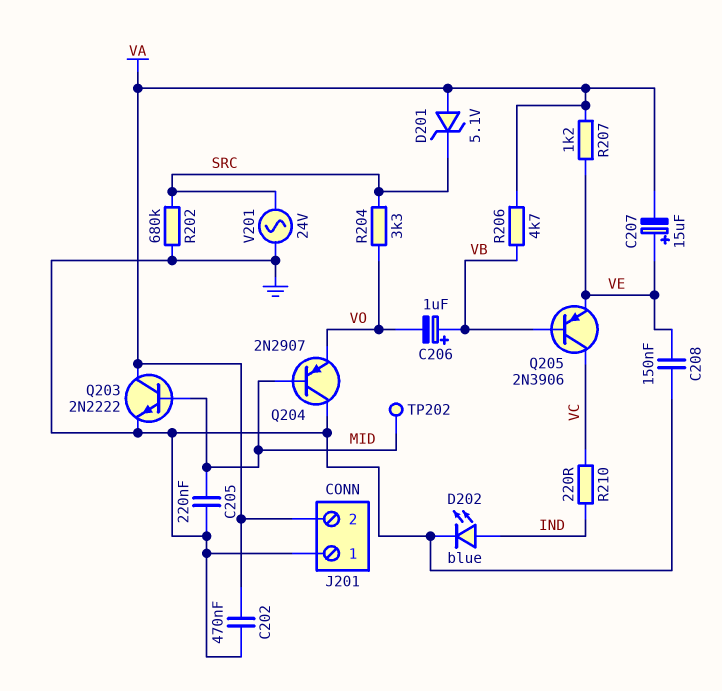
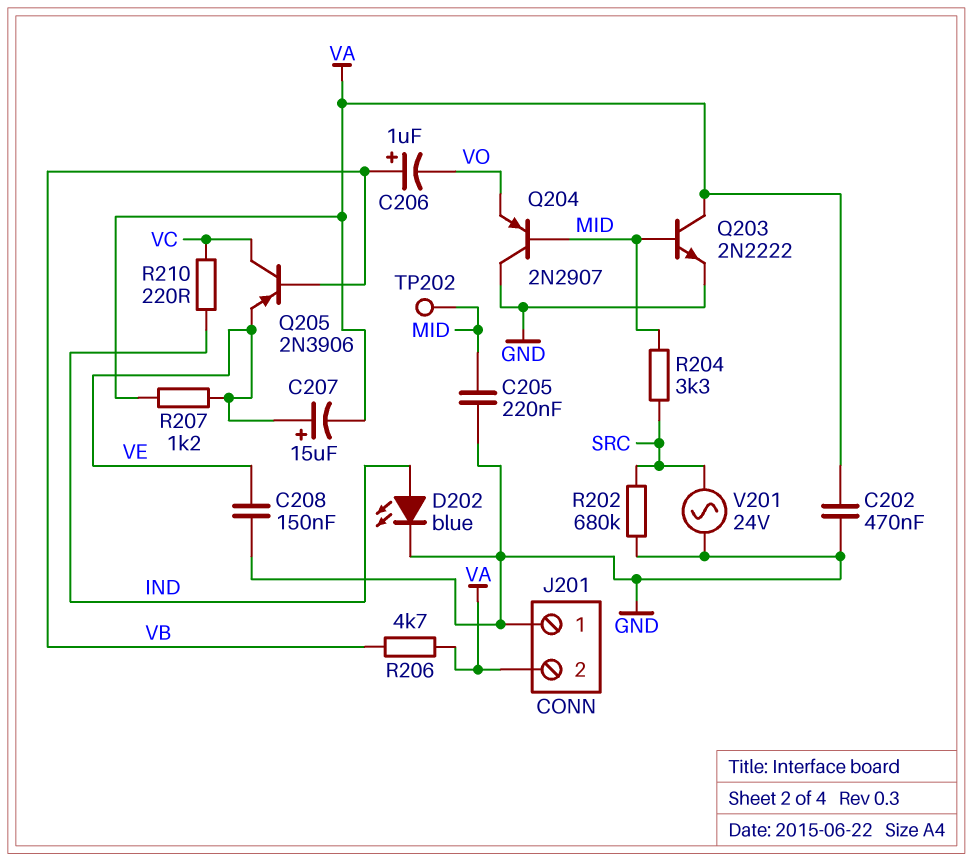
D201: zener 5.1V (A VA, K SRC) -> none
R204: 3.3k (SRC, VO) -> 3.3k (MID, SRC)

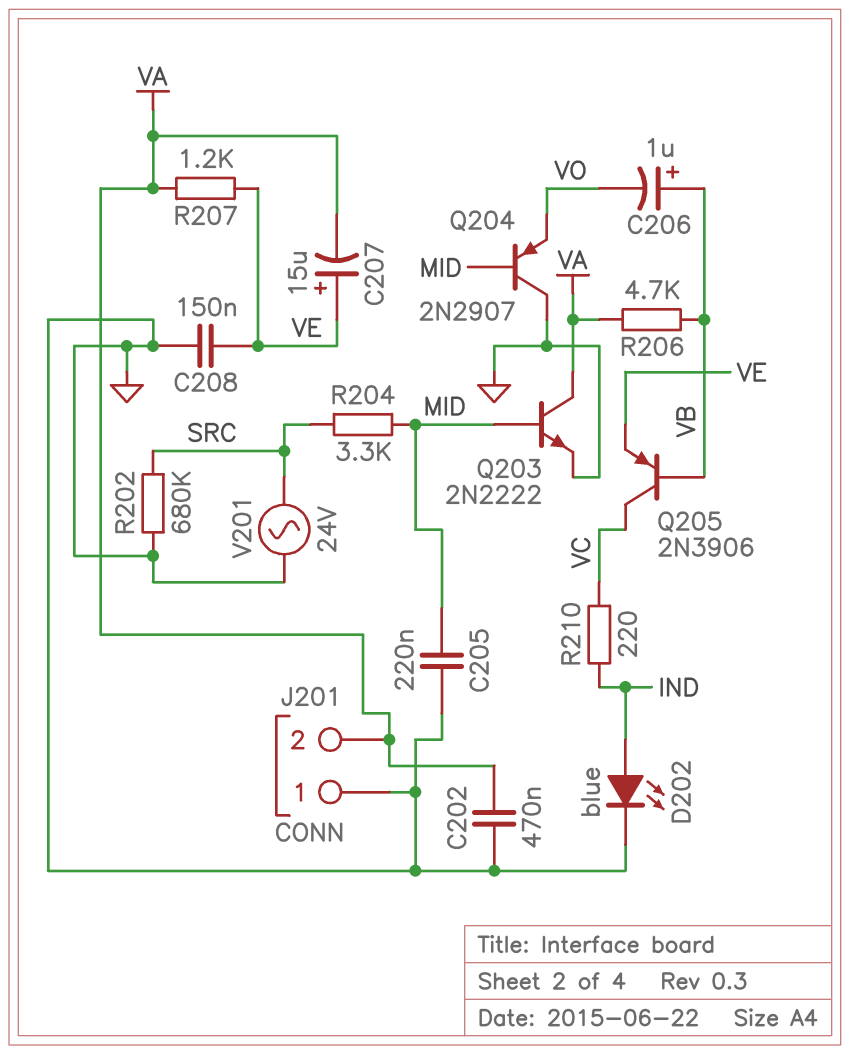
TP202: test point (MID) -> none

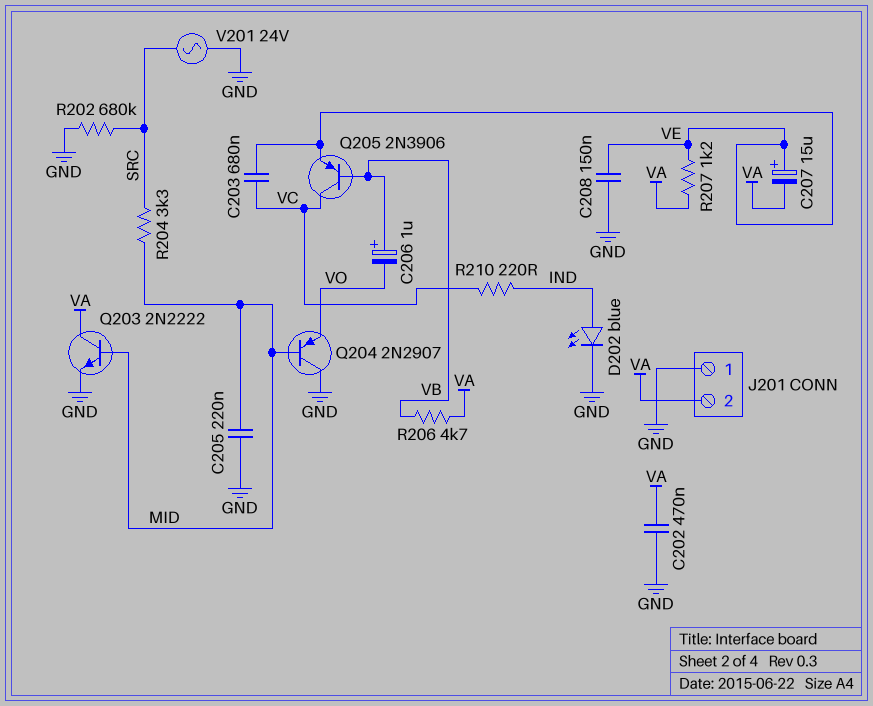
C203: none -> 680nF (VC, VE)

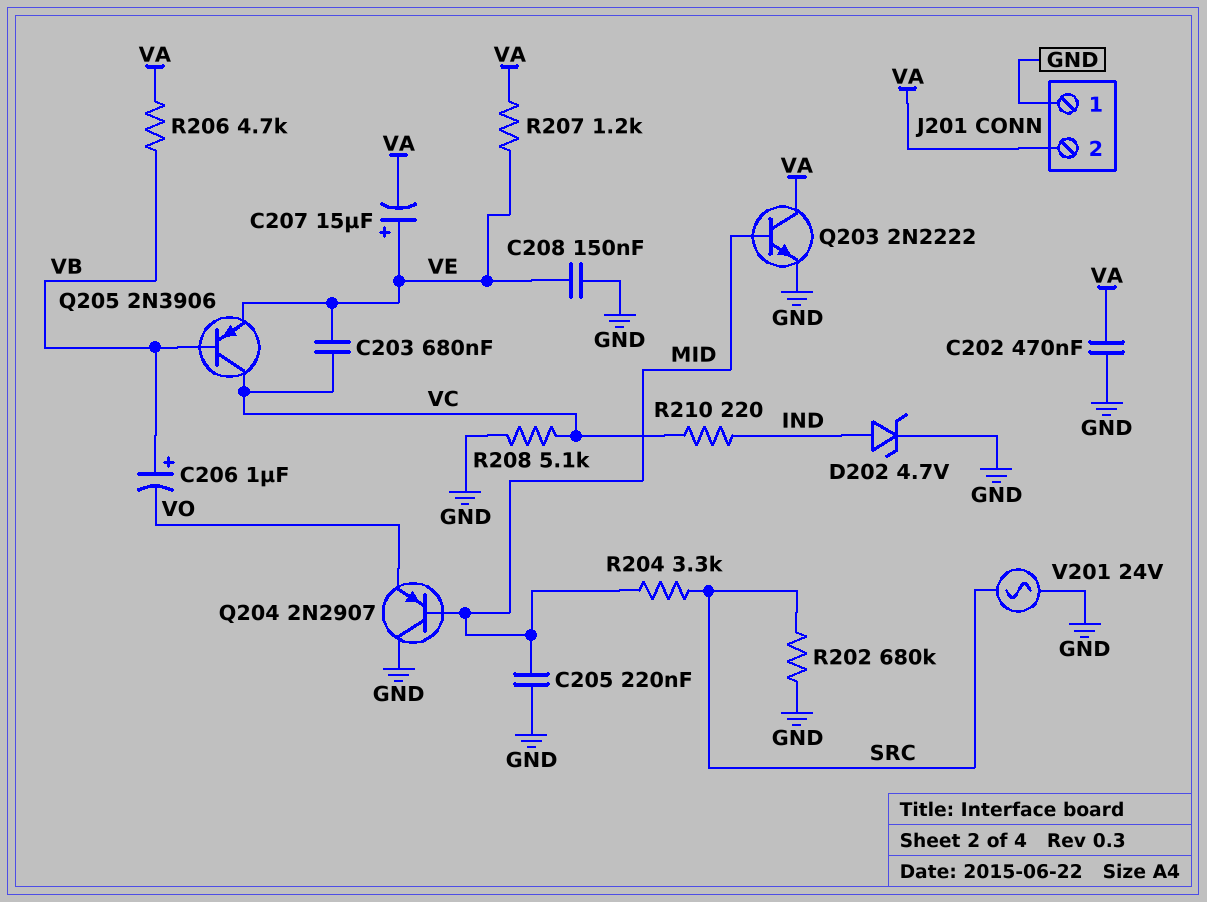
D202: LED blue (A IND, K GND) -> zener 4.7V (A IND, K GND)
R208: none -> 5.1k (GND, VC)

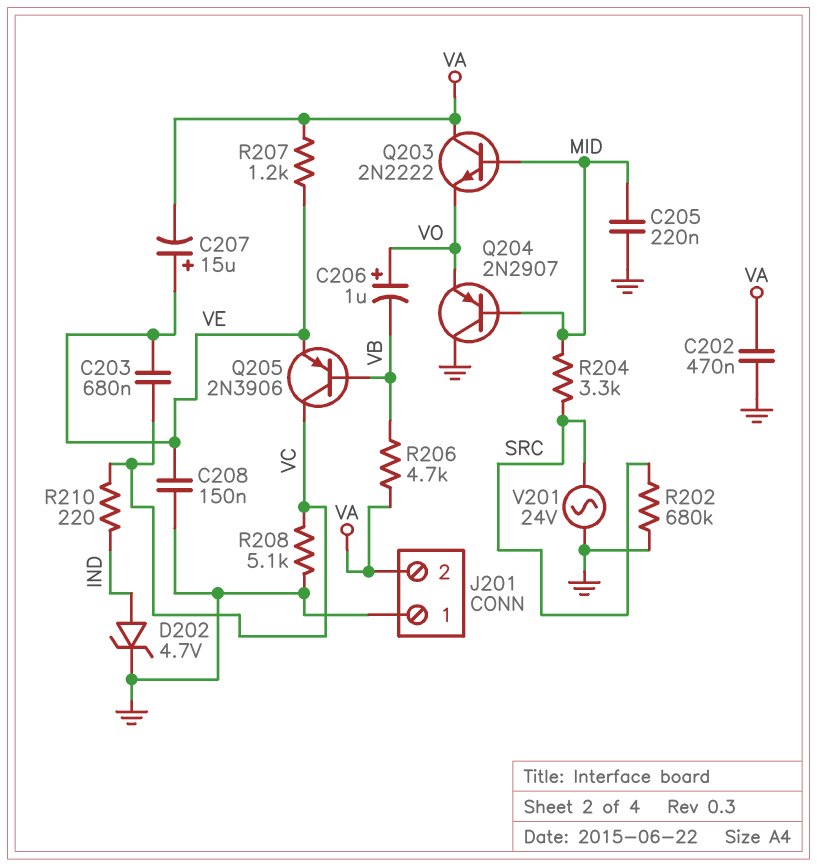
C206: 1uF (plus VB, minus VO) -> 1uF (plus VO, minus VB)
Q203: NPN 2N2222 (B MID, C VA, E GND) -> NPN 2N2222 (B MID, C VA, E VO)

